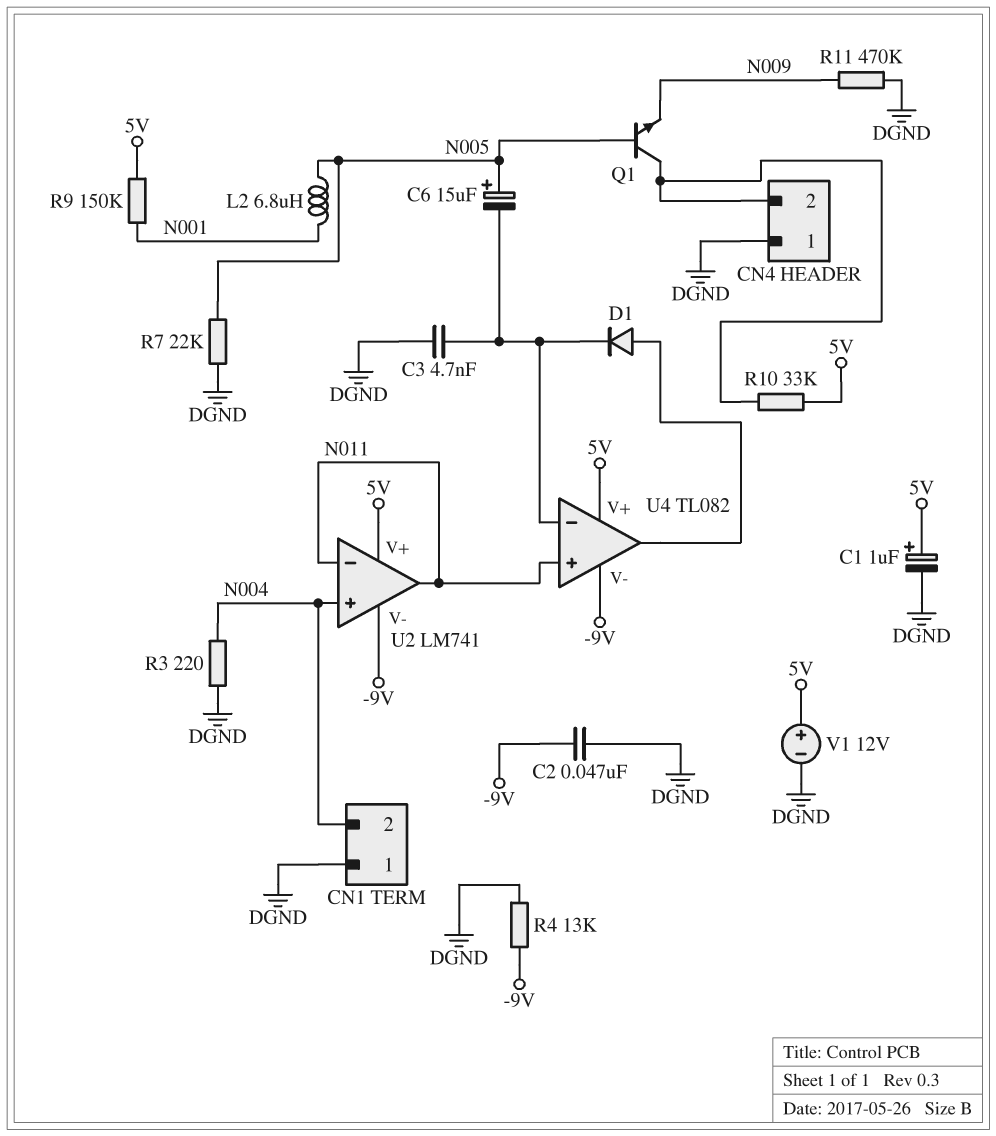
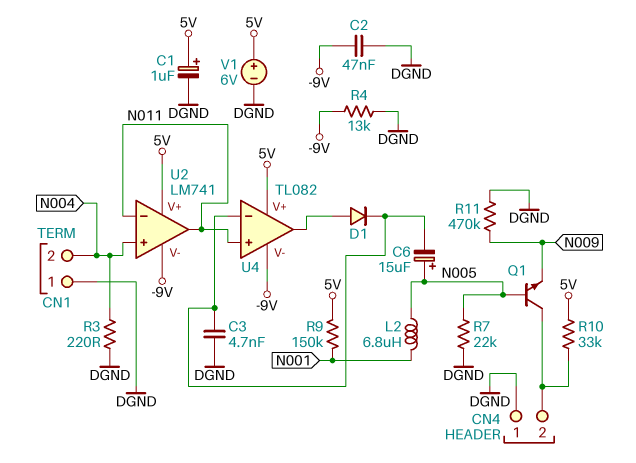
V1: 12V (plus 5V, minus DGND) -> 6V (plus 5V, minus DGND)

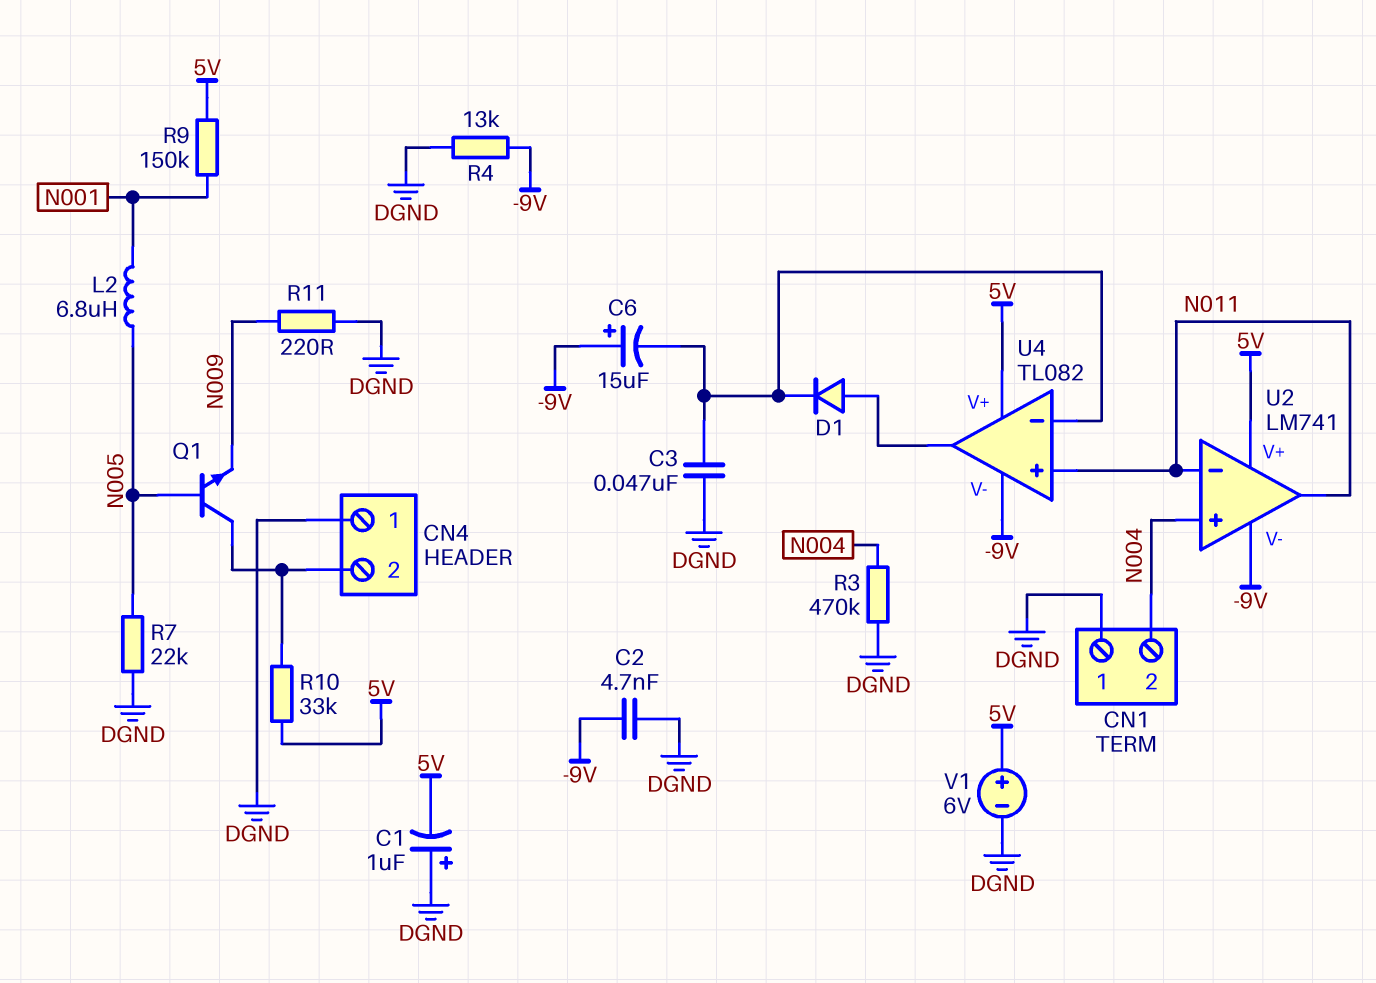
C1: 1uF (plus 5V, minus DGND) -> 1uF (plus DGND, minus 5V)
C2: 47nF (-9V, DGND) -> 4.7nF (-9V, DGND)
C3: 4.7nF (DGND, U4/in-) -> 47nF (DGND, U4/in-)
C6: 15uF (plus N005, minus U4/in-) -> 15uF (plus -9V, minus U4/in-)
R3: 220 (DGND, N004) -> 470k (DGND, N004)
R11: 470k (DGND, N009) -> 220 (DGND, N009)

